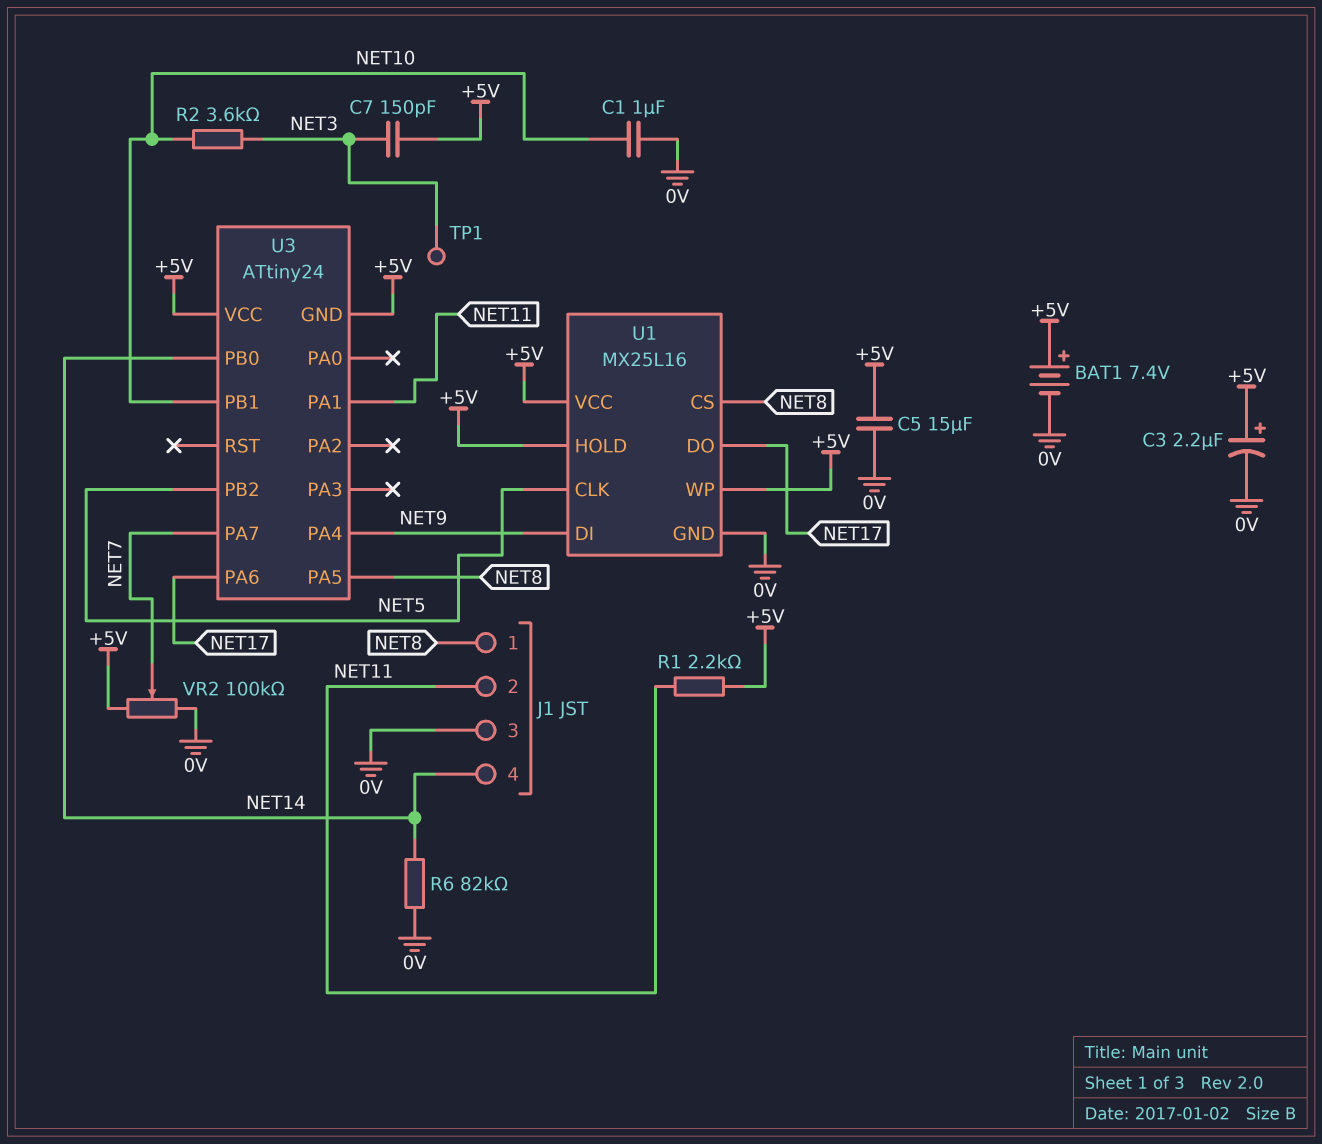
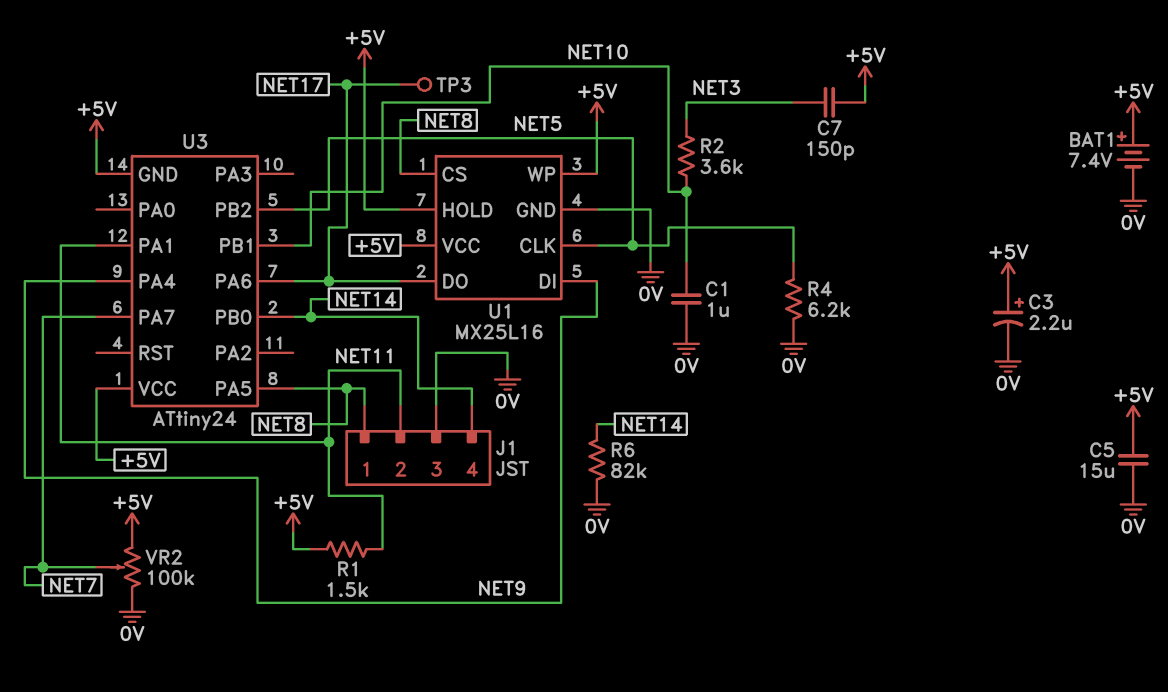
R1: 2.2k (+5V, NET11) -> 1.5k (+5V, NET11)
R4: none -> 6.2k (0V, NET5)
TP1: test point (NET3) -> none
TP3: none -> test point (NET17)

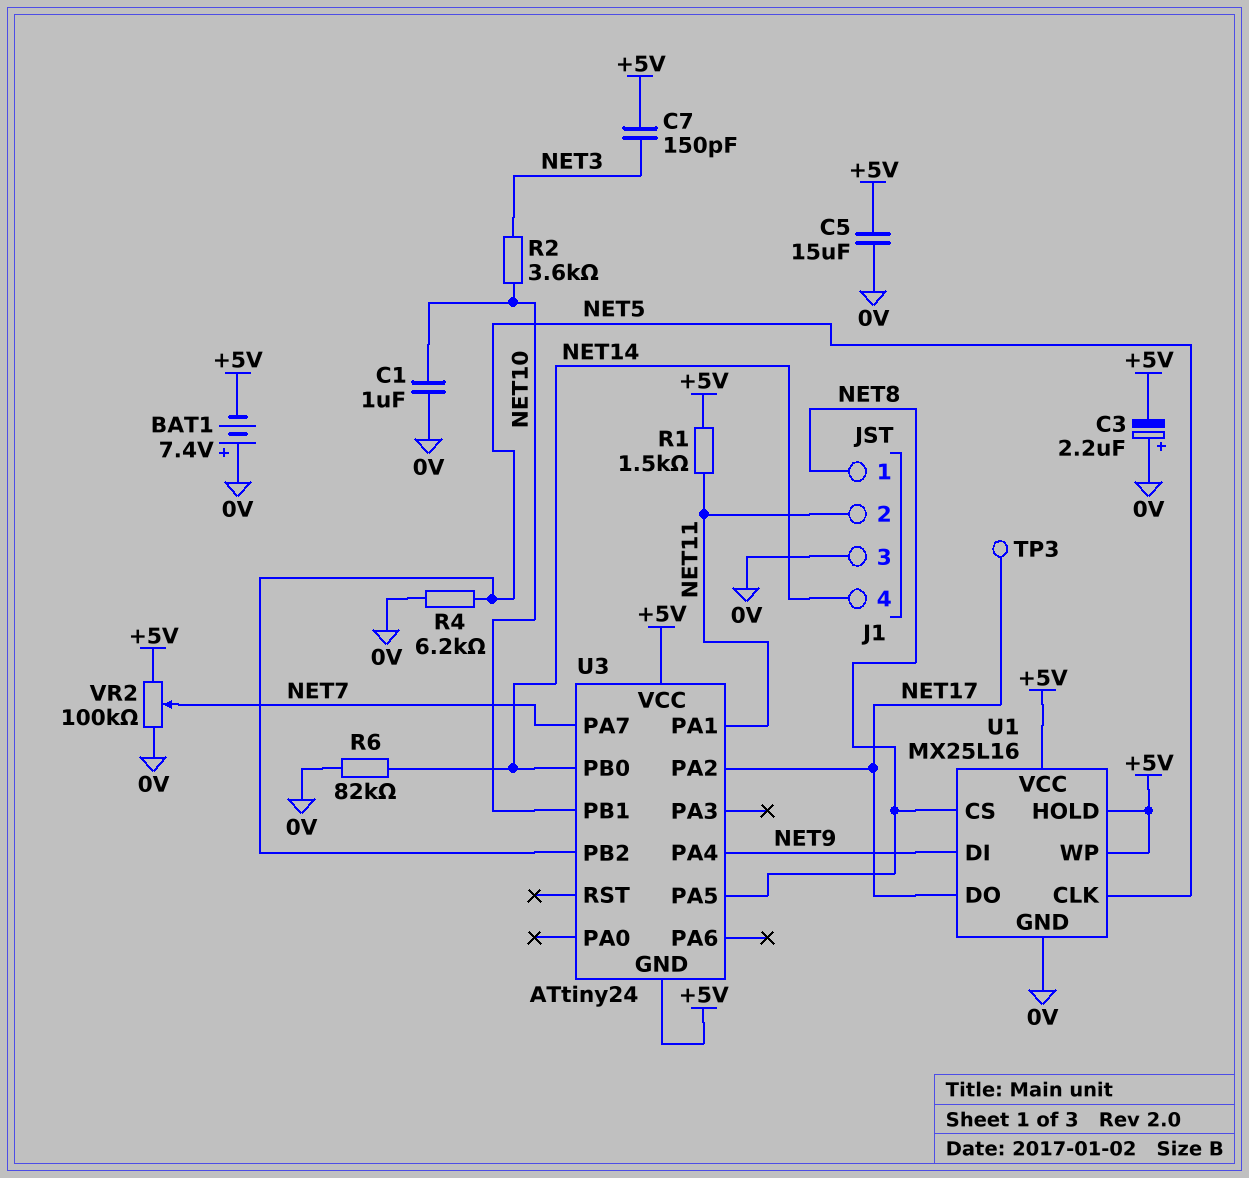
BAT1: 7.4V (plus +5V, minus 0V) -> 7.4V (plus 0V, minus +5V)
C3: 2.2uF (plus +5V, minus 0V) -> 2.2uF (plus 0V, minus +5V)
U3 pin PA2: none -> NET17
U3 pin PA6: NET17 -> none

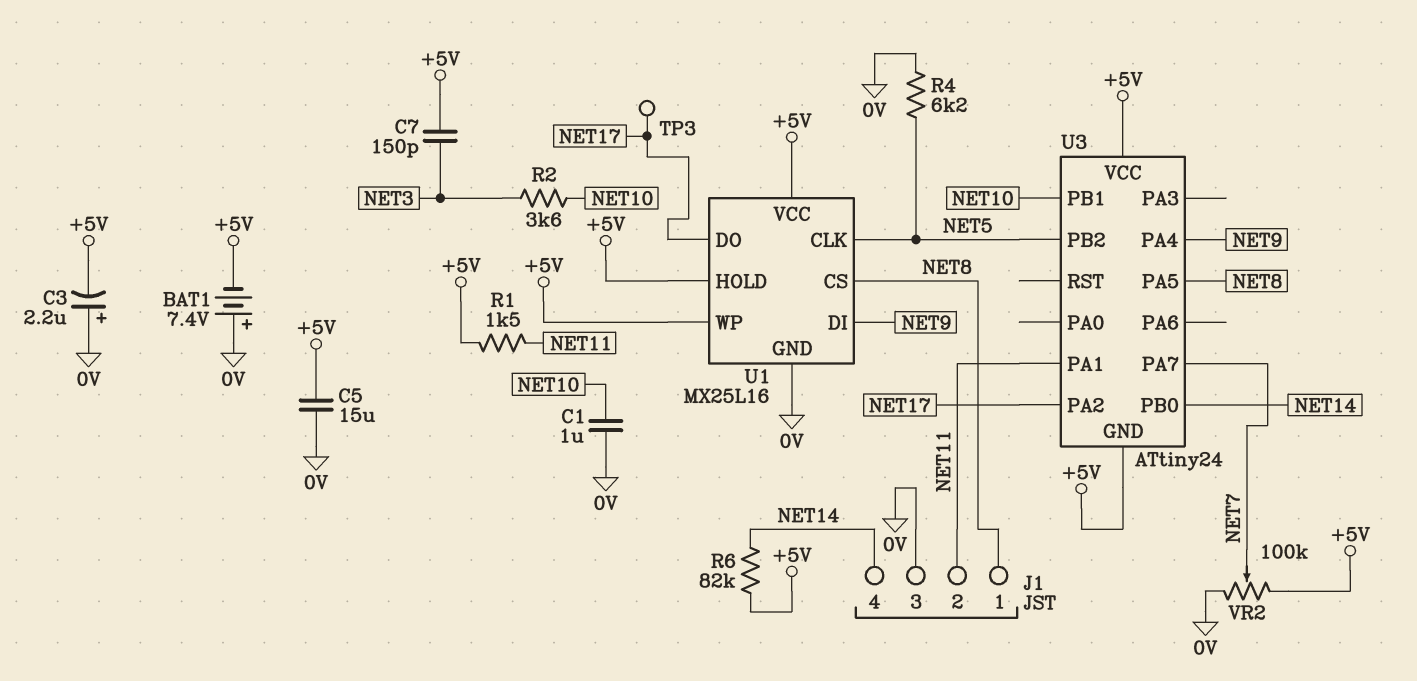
R6: 82k (0V, NET14) -> 82k (+5V, NET14)

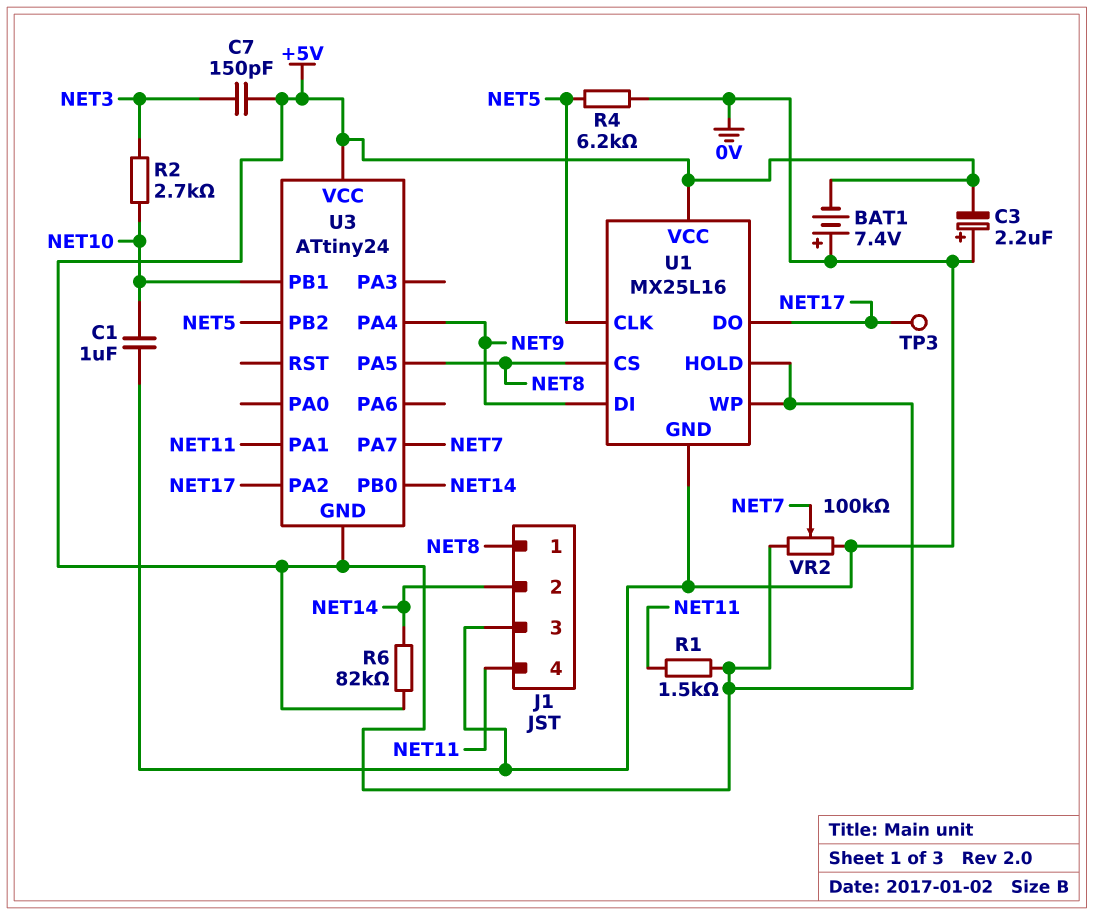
C5: 15uF (+5V, 0V) -> none
J1 pin 2: NET11 -> NET14
J1 pin 4: NET14 -> NET11
R2: 3.6k (NET3, NET10) -> 2.7k (NET3, NET10)

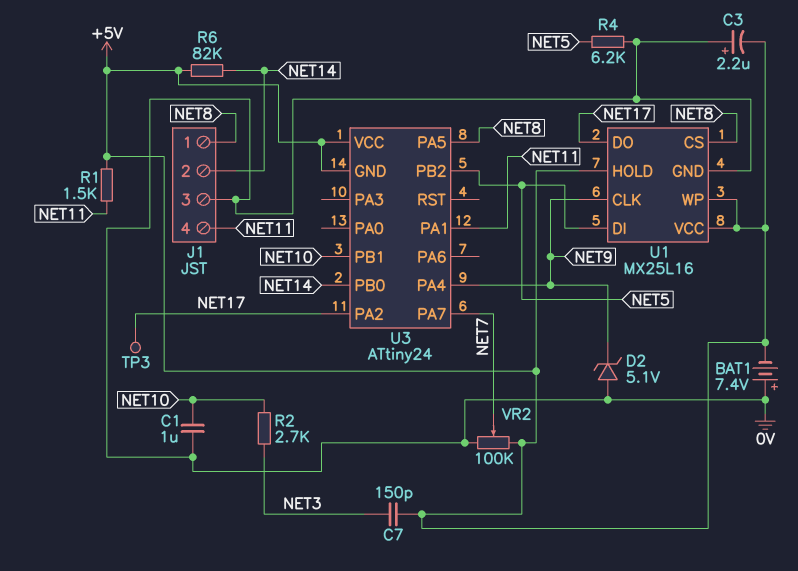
D2: none -> zener 5.1V (A 0V, K NET9)
U1 pin CLK: NET5 -> NET9
U1 pin DI: NET9 -> NET5

